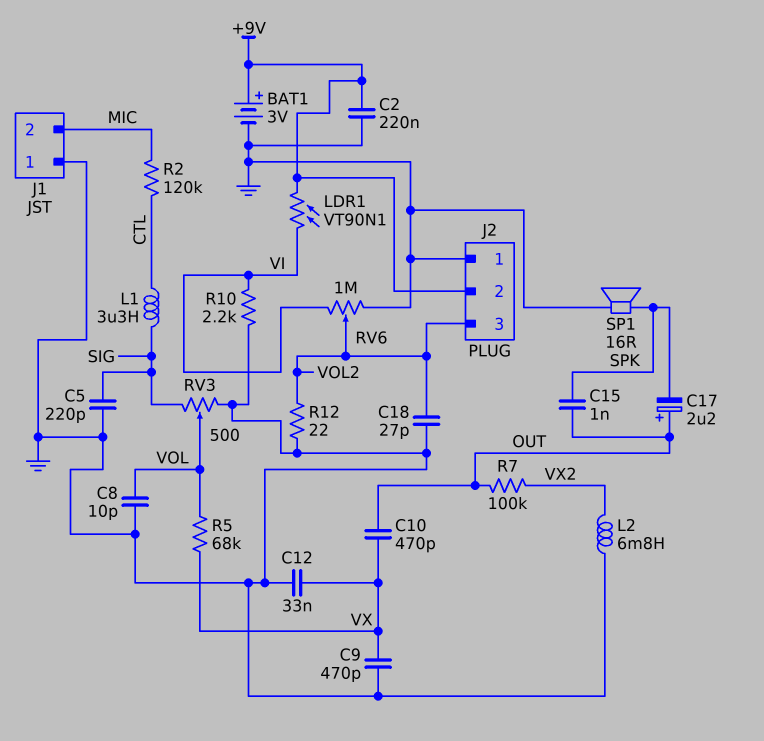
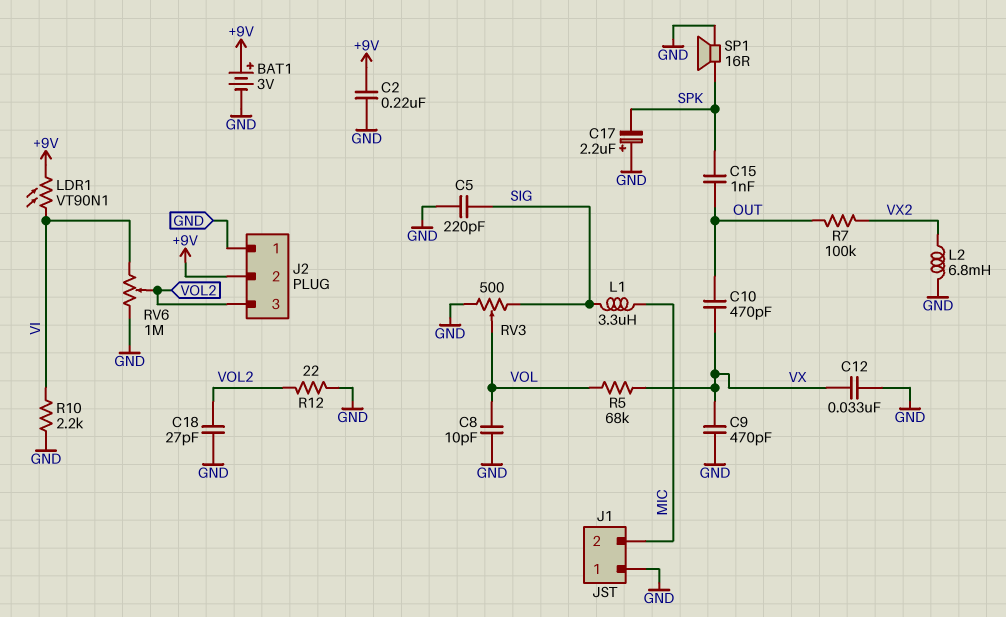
C17: 2.2uF (plus OUT, minus SPK) -> 2.2uF (plus GND, minus SPK)
L1: 3.3uH (CTL, SIG) -> 3.3uH (MIC, SIG)
R2: 120k (CTL, MIC) -> none

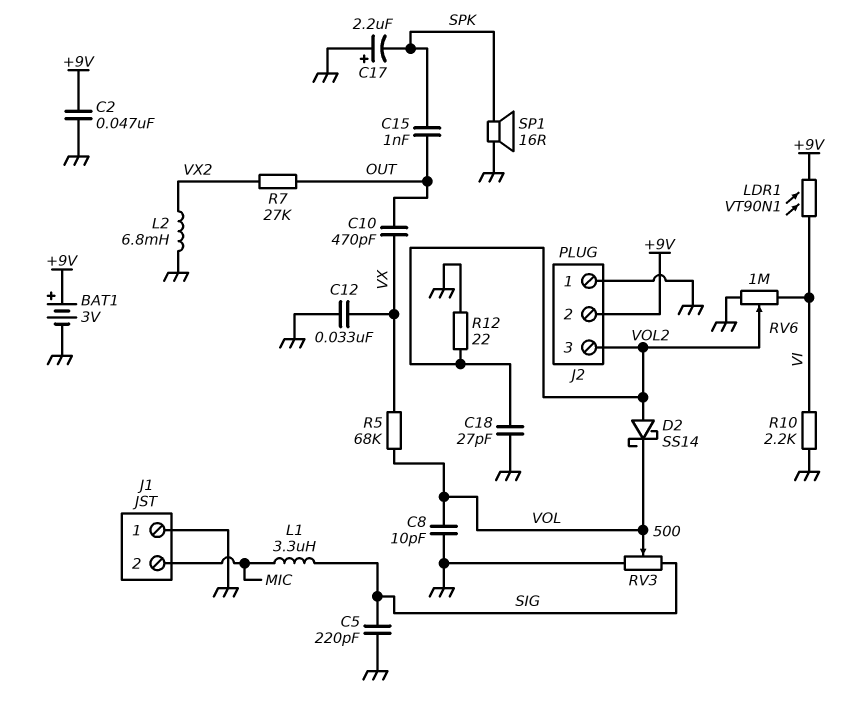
C2: 220nF (+9V, GND) -> 47nF (+9V, GND)
C9: 470pF (GND, VX) -> none
D2: none -> schottky SS14 (A VOL2, K VOL)
R7: 100k (OUT, VX2) -> 27k (OUT, VX2)

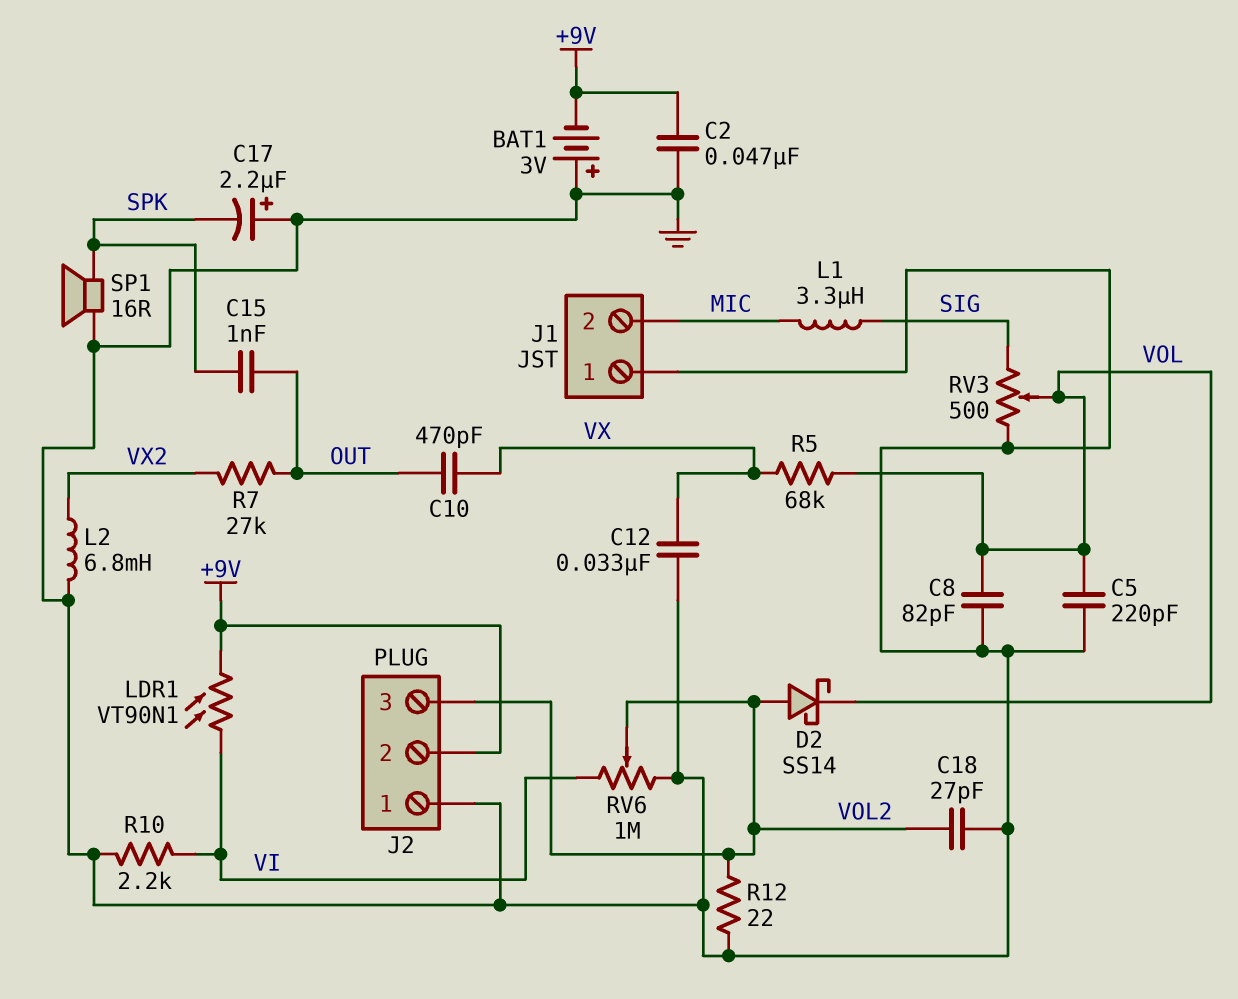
BAT1: 3V (plus +9V, minus GND) -> 3V (plus GND, minus +9V)
C5: 220pF (GND, SIG) -> 220pF (GND, VOL)
C8: 10pF (GND, VOL) -> 82pF (GND, VOL)

